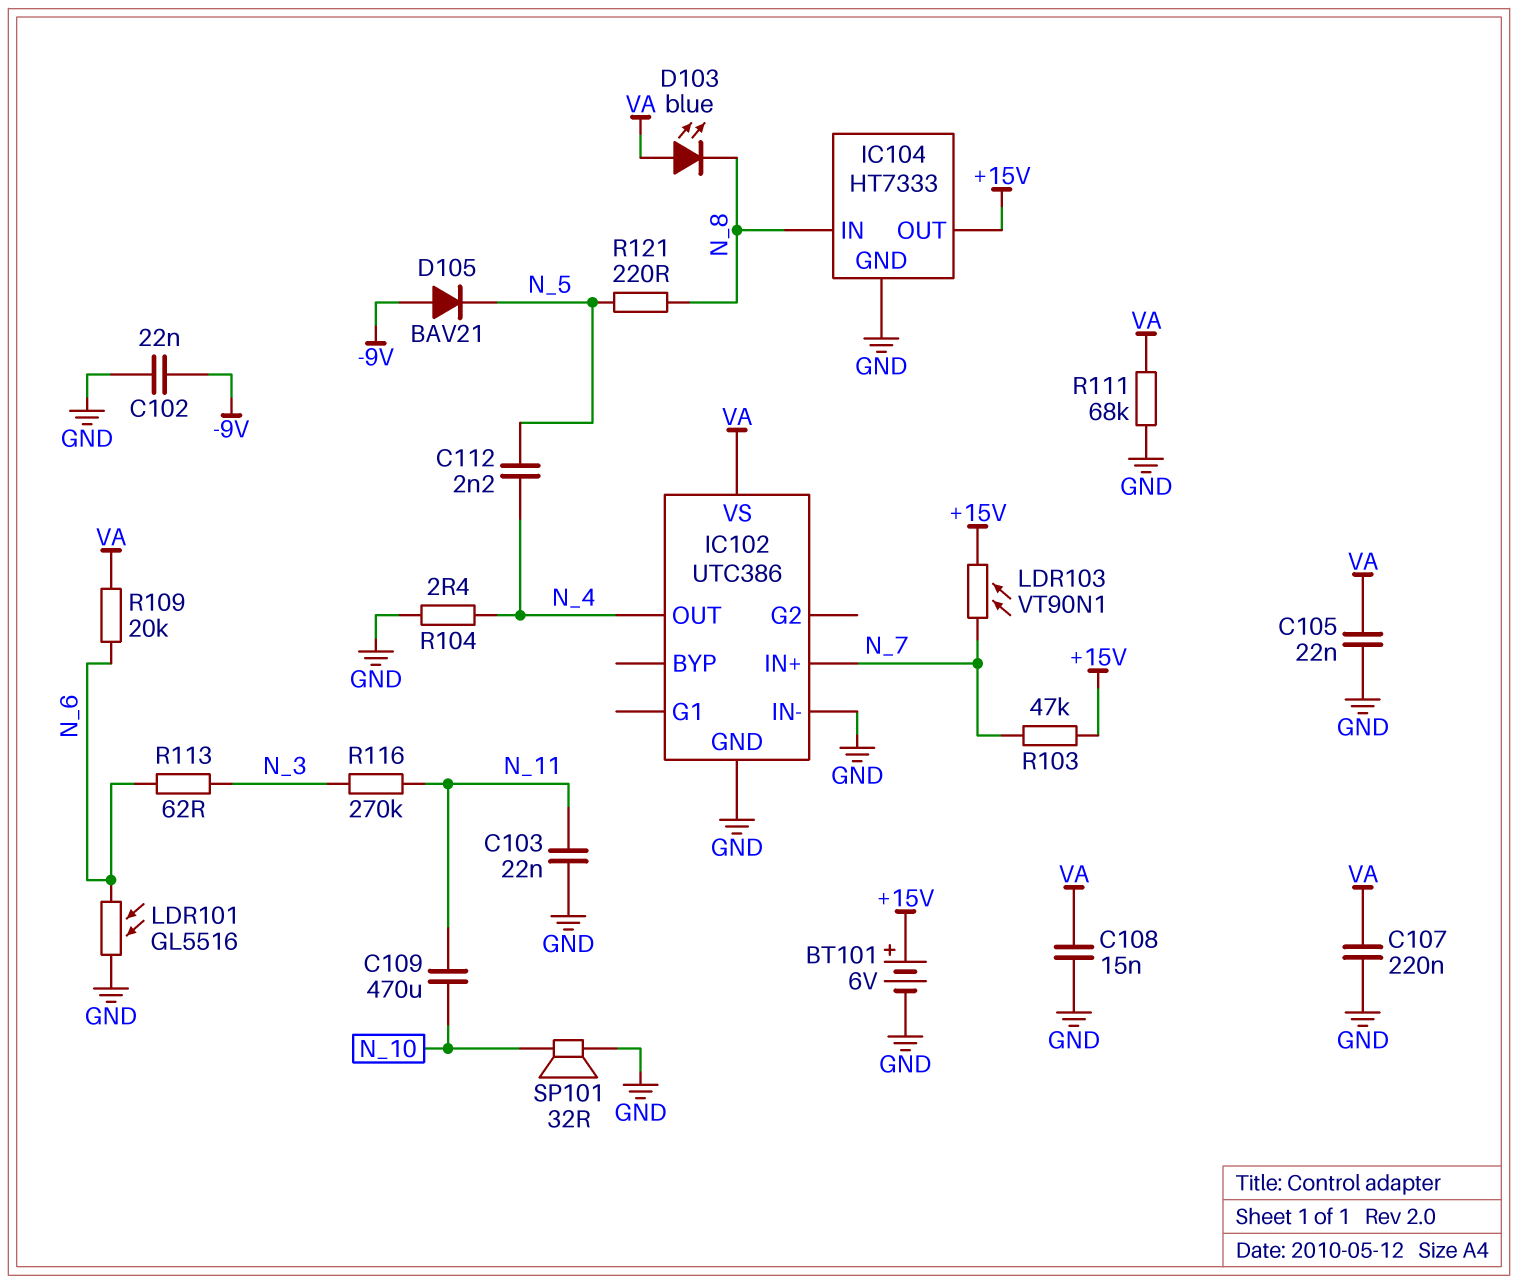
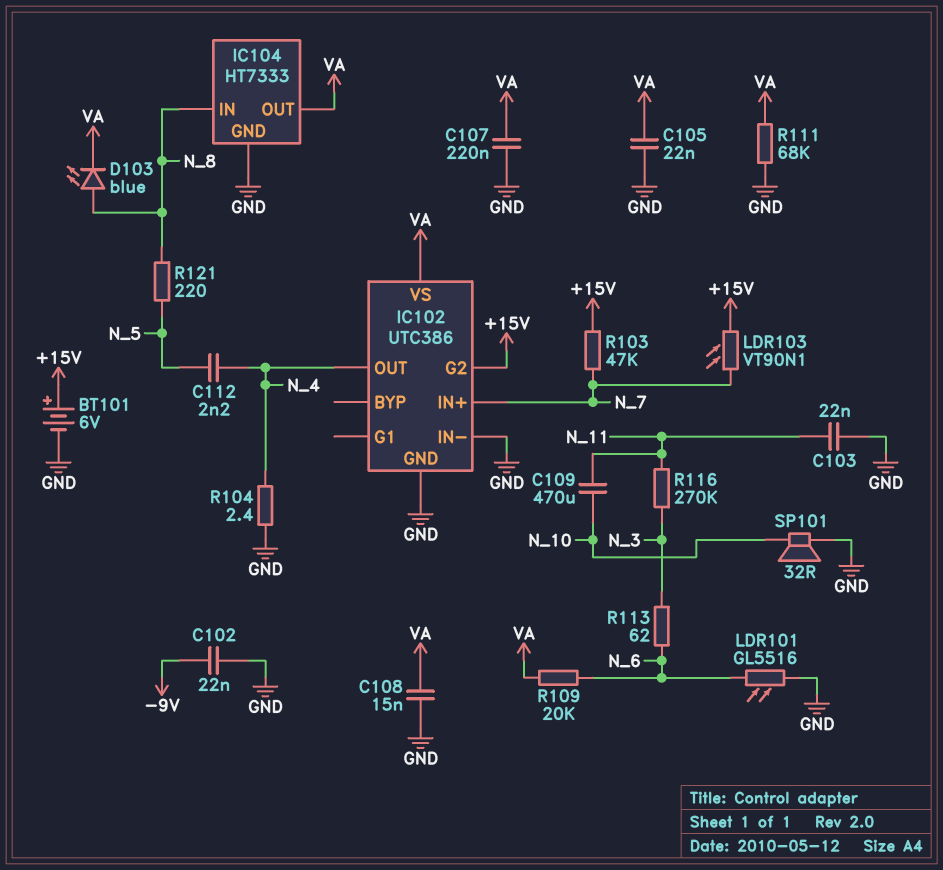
D103: LED blue (A VA, K N_8) -> LED blue (A N_8, K VA)
D105: diode BAV21 (A -9V, K N_5) -> none
IC102 pin G2: none -> +15V
IC104 pin OUT: +15V -> VA

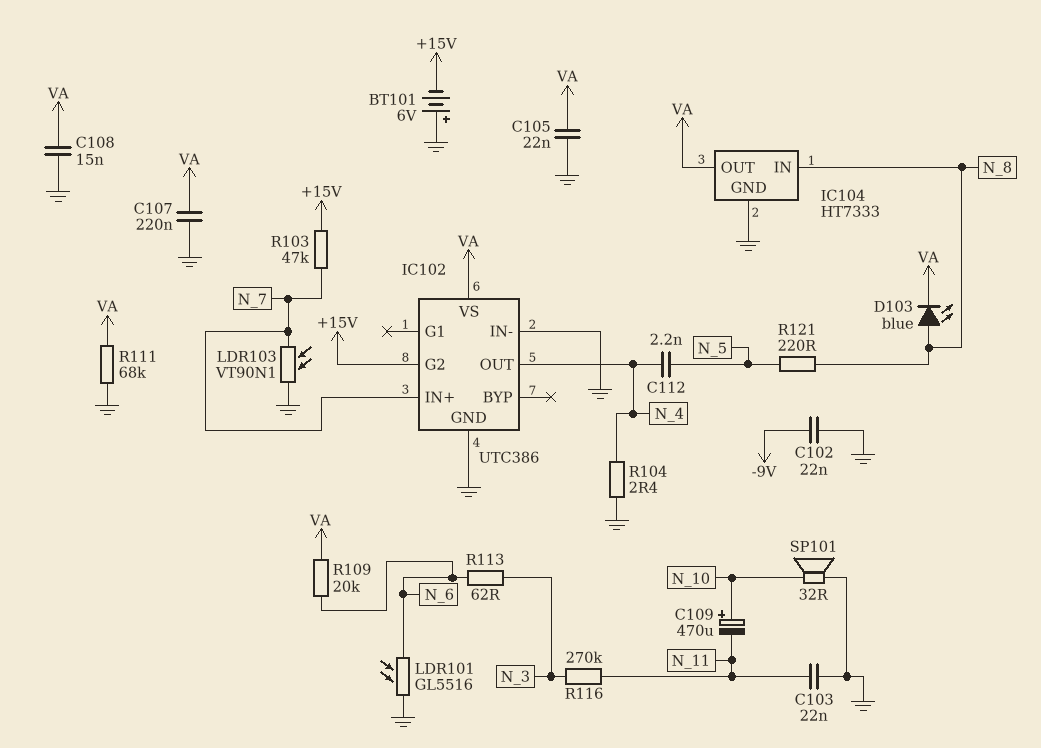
BT101: 6V (plus +15V, minus GND) -> 6V (plus GND, minus +15V)
C109: 470uF (N_10, N_11) -> 470uF (plus N_10, minus N_11)
LDR103: VT90N1 (+15V, N_7) -> VT90N1 (GND, N_7)

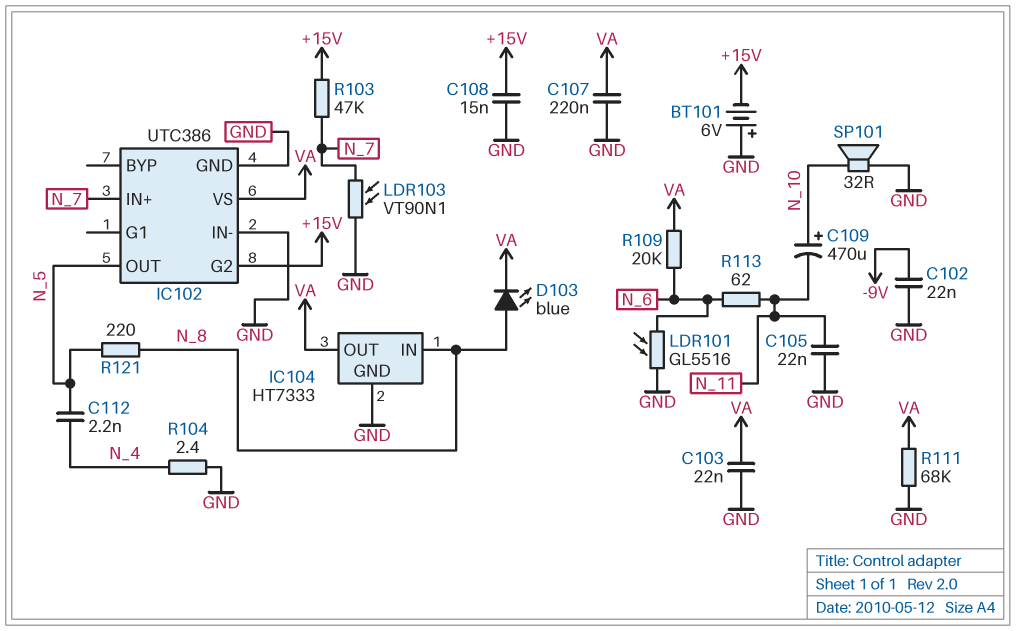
C103: 22nF (GND, N_11) -> 22nF (GND, VA)
C105: 22nF (GND, VA) -> 22nF (GND, N_11)
C108: 15nF (GND, VA) -> 15nF (+15V, GND)
IC102 pin OUT: N_4 -> N_5
R113: 62 (N_3, N_6) -> 62 (N_6, N_11)
R116: 270k (N_3, N_11) -> none

